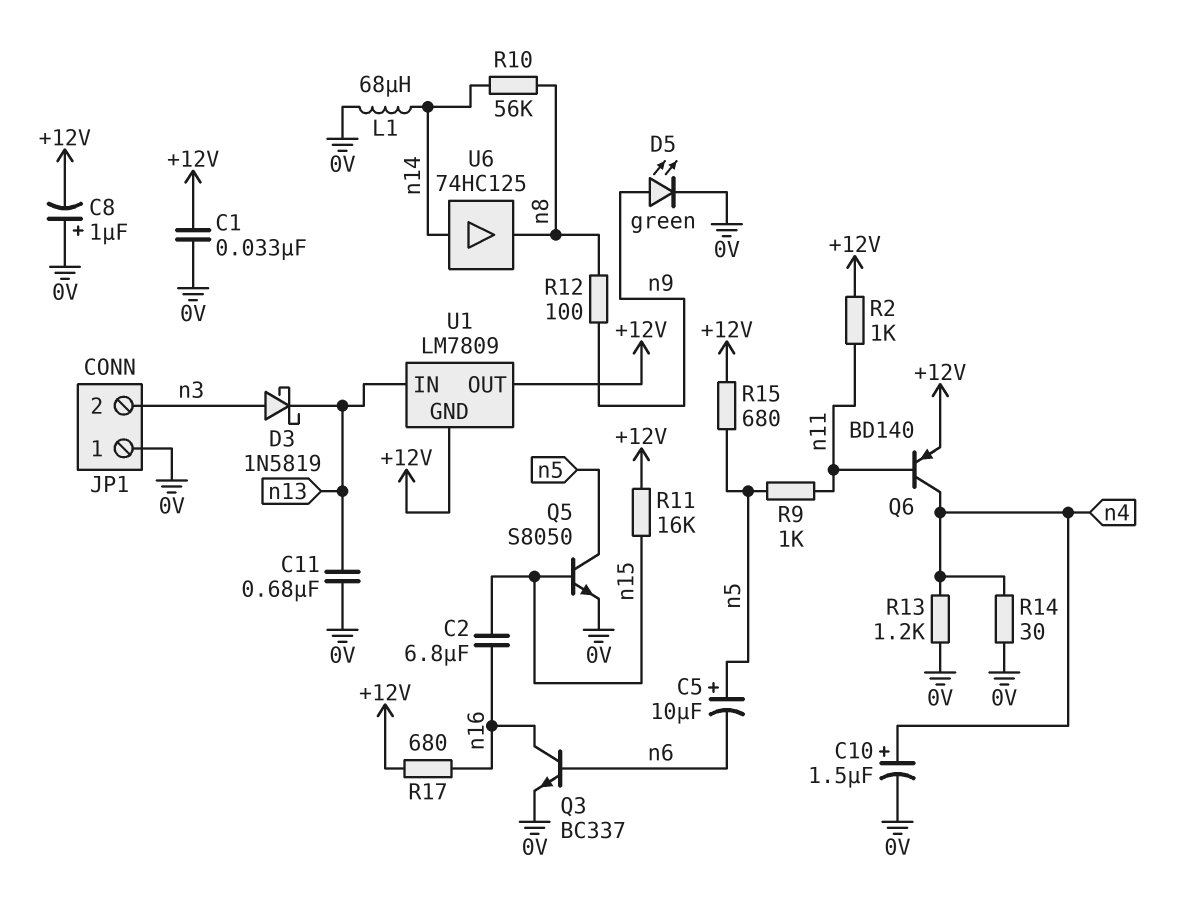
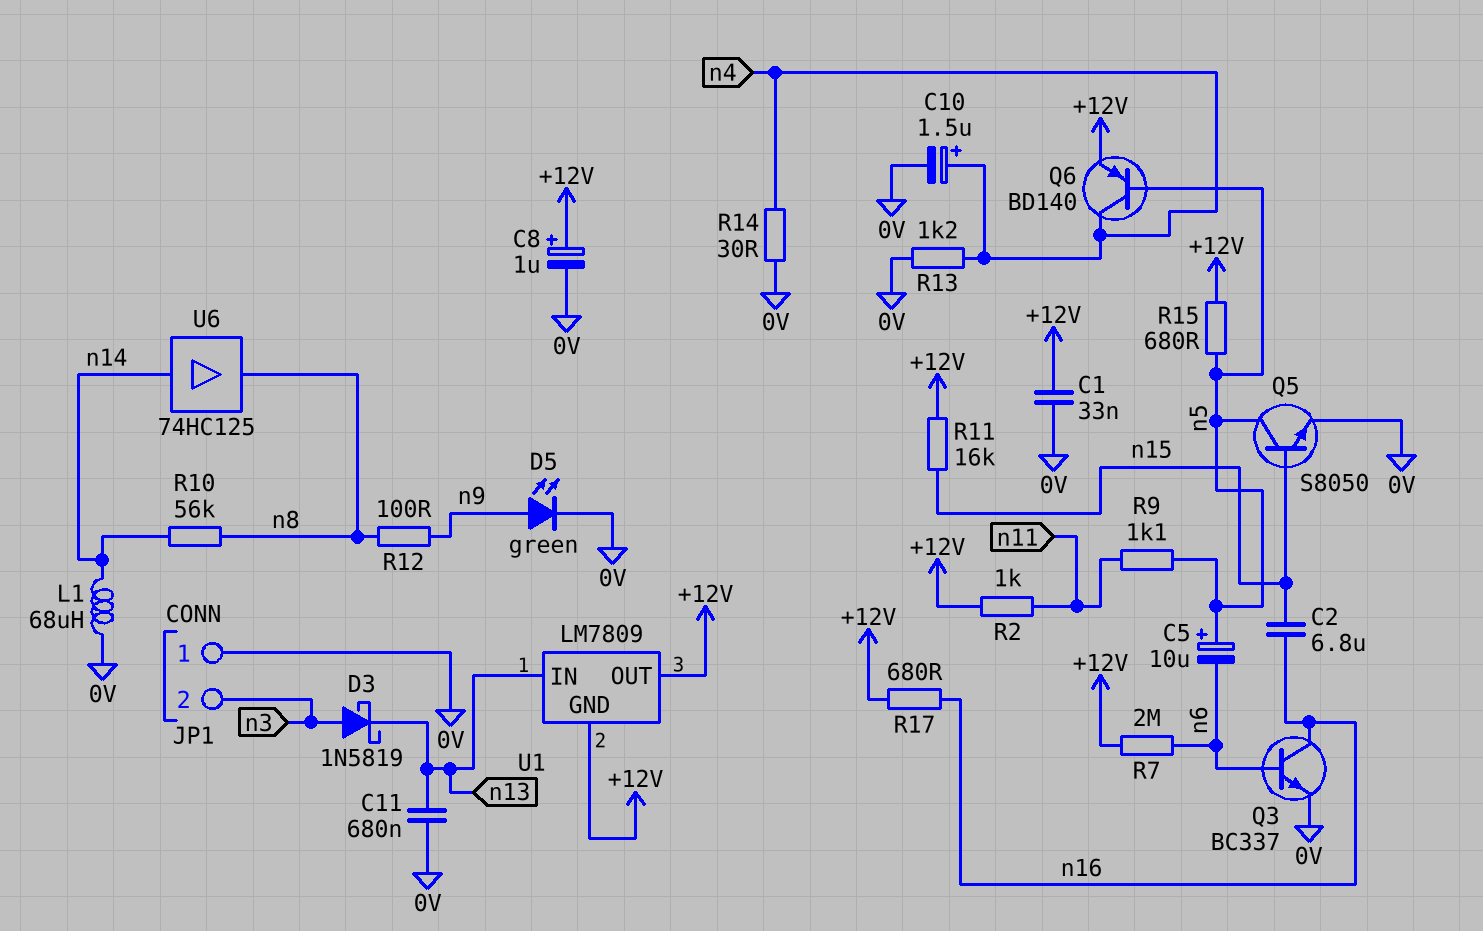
C8: 1uF (plus 0V, minus +12V) -> 1uF (plus +12V, minus 0V)
Q6: PNP BD140 (B n11, C n4, E +12V) -> PNP BD140 (B n5, C n4, E +12V)
R7: none -> 2M (+12V, n6)
R9: 1k (n5, n11) -> 1.1k (n5, n11)

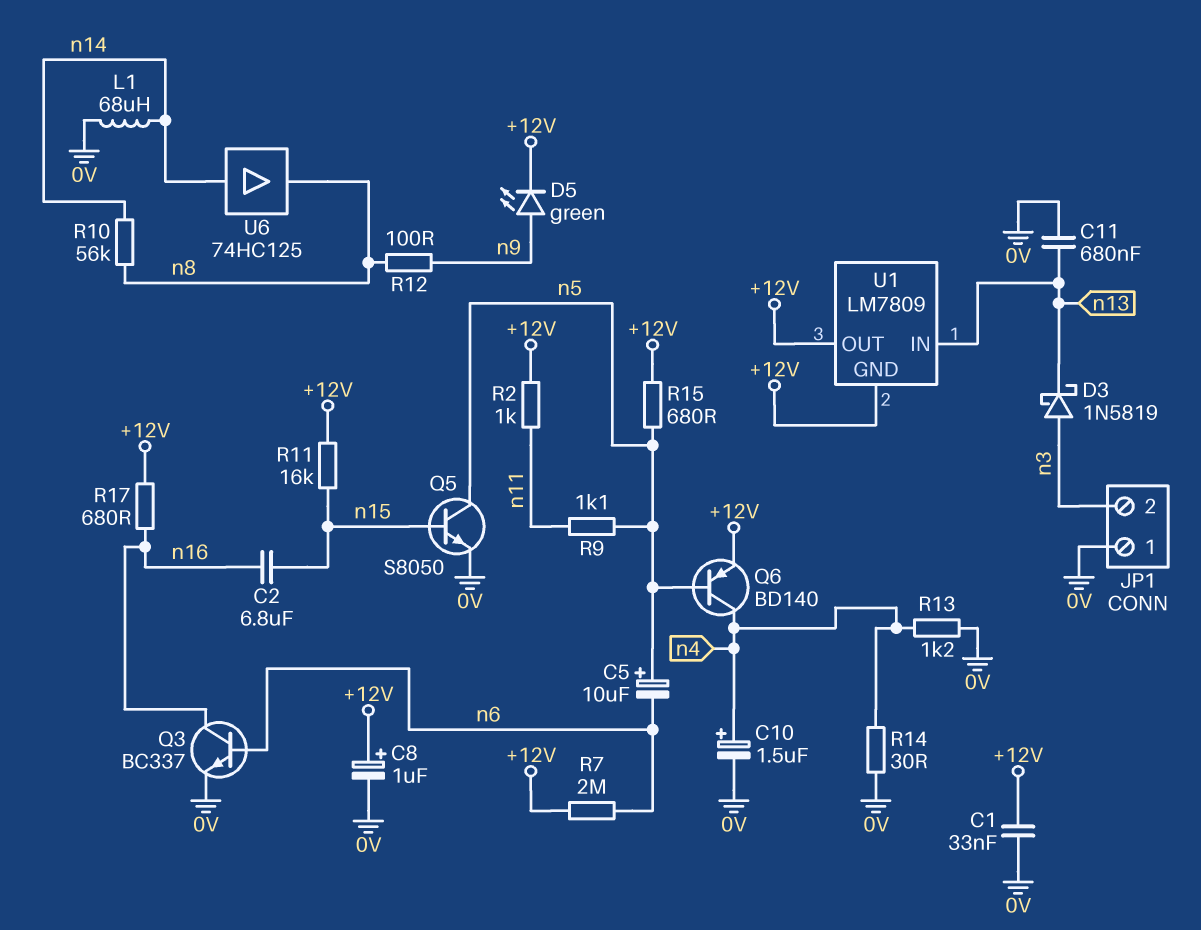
D5: LED green (A n9, K 0V) -> LED green (A n9, K +12V)

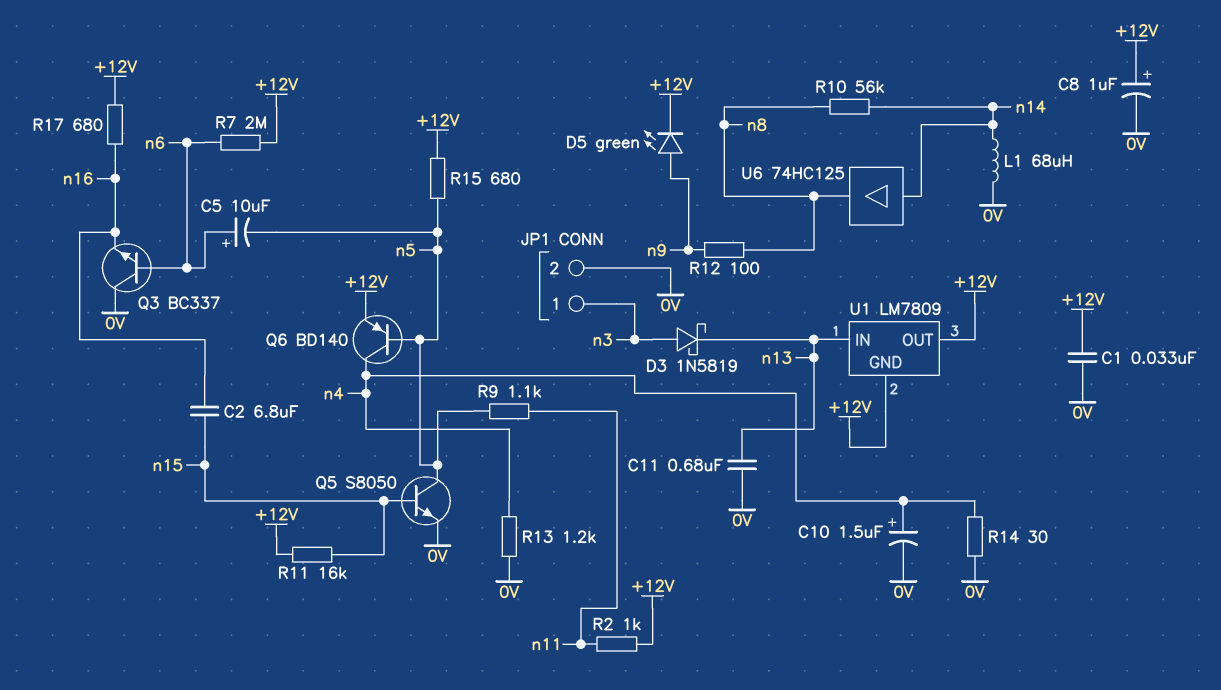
C5: 10uF (plus n5, minus n6) -> 10uF (plus n6, minus n5)
JP1 pin 1: 0V -> n3
JP1 pin 2: n3 -> 0V
Q3: NPN BC337 (B n6, C n16, E 0V) -> NPN BC337 (B n6, C 0V, E n16)

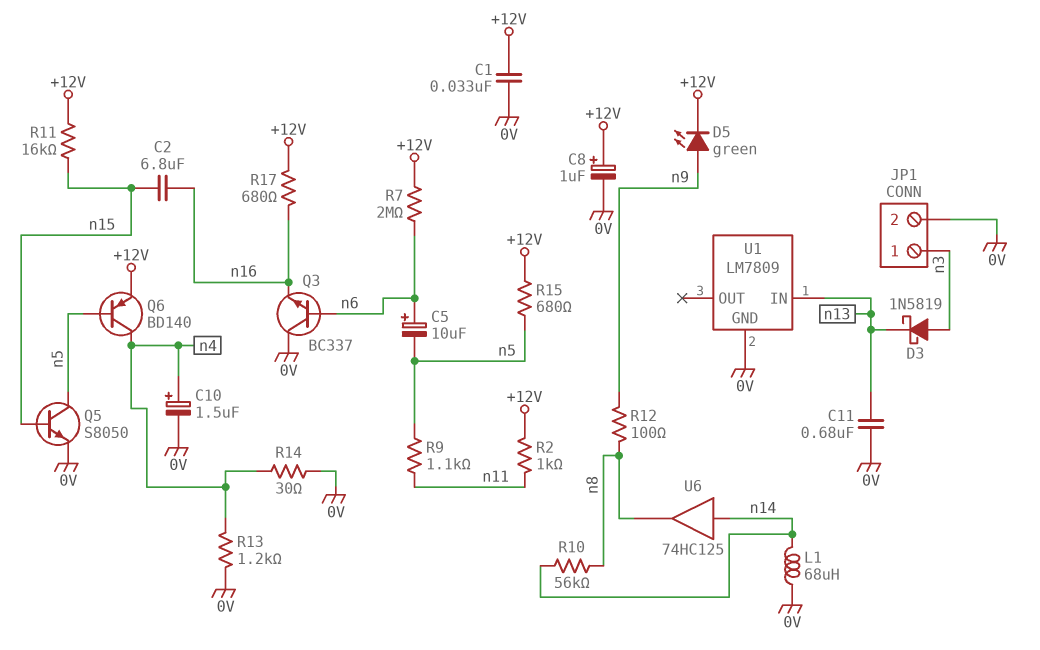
U1 pin GND: +12V -> 0V
U1 pin OUT: +12V -> none

